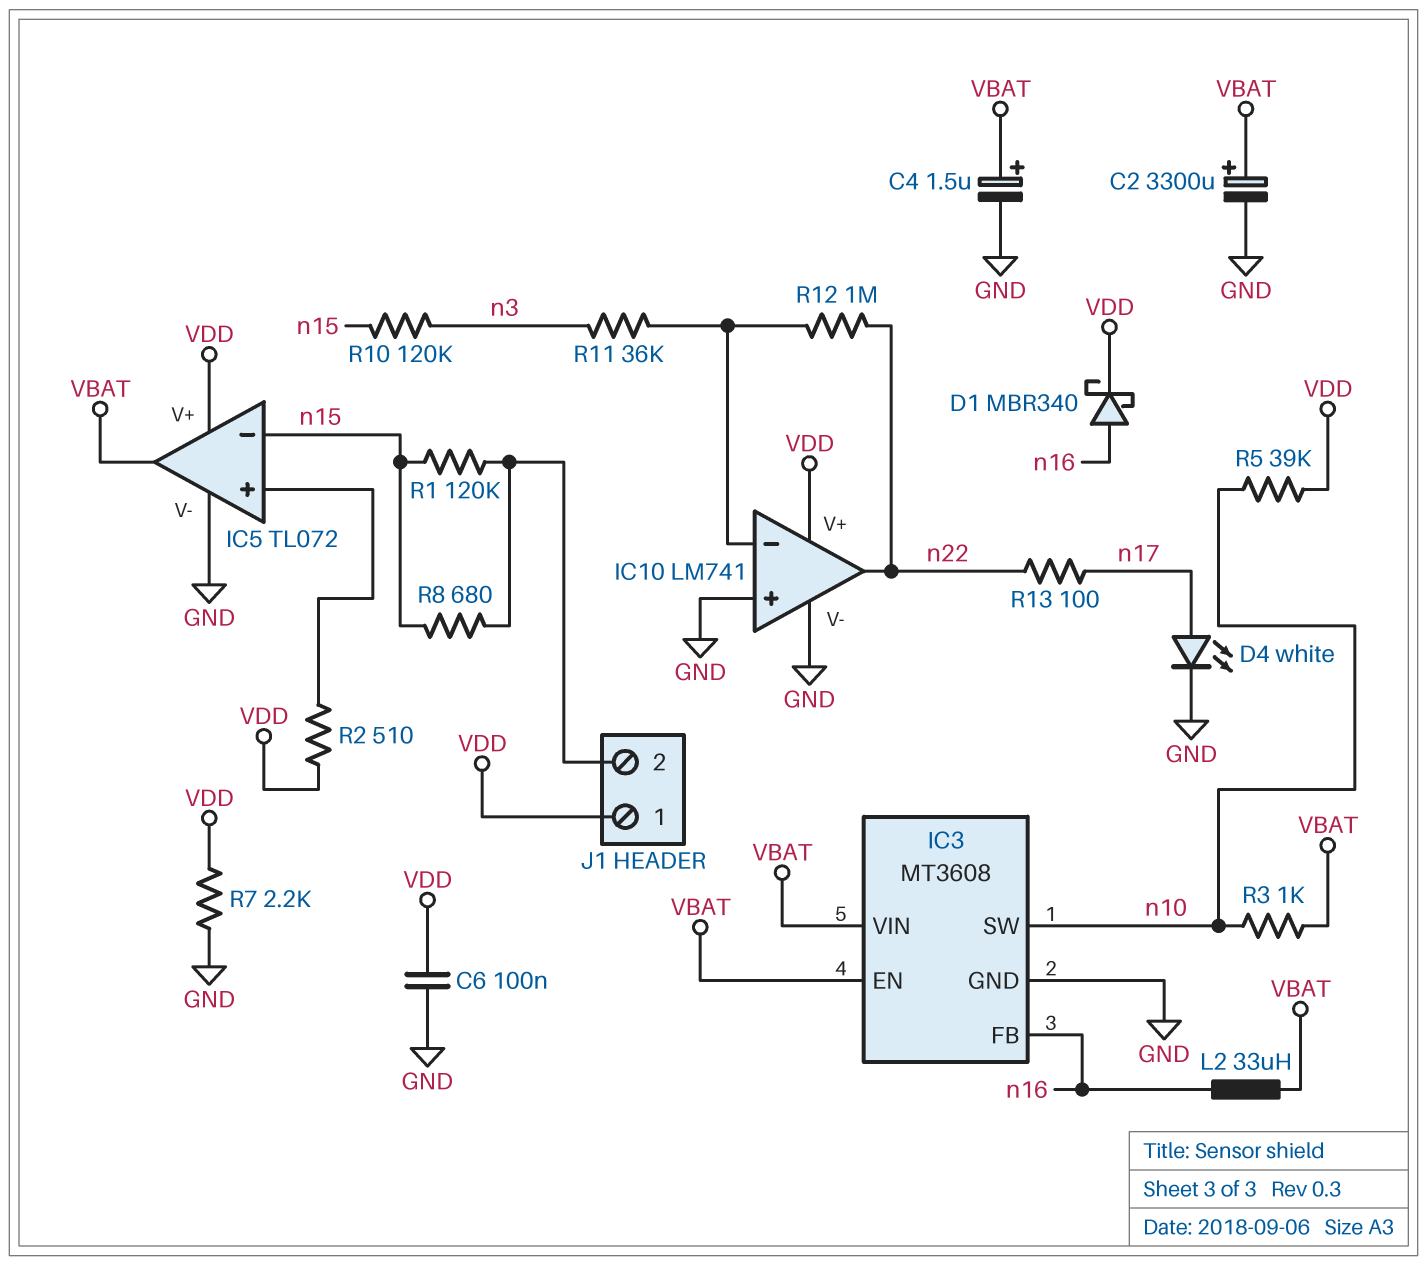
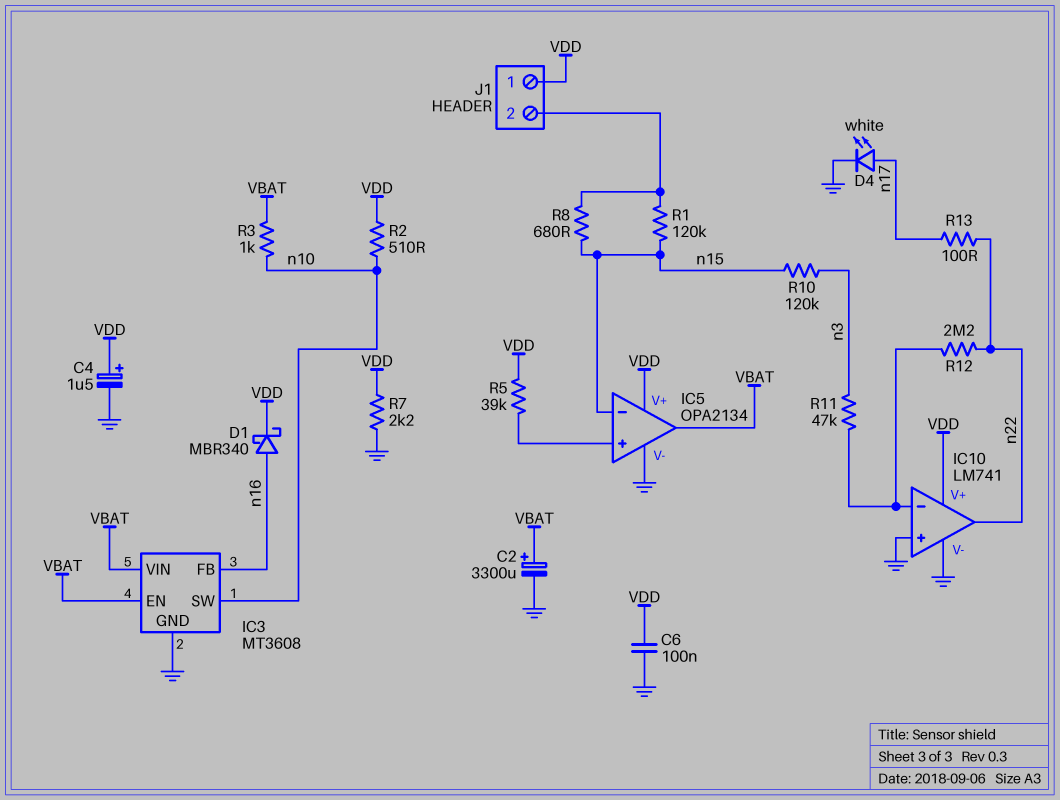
C4: 1.5uF (plus VBAT, minus GND) -> 1.5uF (plus VDD, minus GND)
IC5: TL072 -> OPA2134
L2: 33uH (VBAT, n16) -> none
R2: 510 (IC5/in+, VDD) -> 510 (VDD, n10)
R5: 39k (VDD, n10) -> 39k (IC5/in+, VDD)
R11: 36k (IC10/in-, n3) -> 47k (IC10/in-, n3)
R12: 1M (IC10/in-, n22) -> 2.2M (IC10/in-, n22)

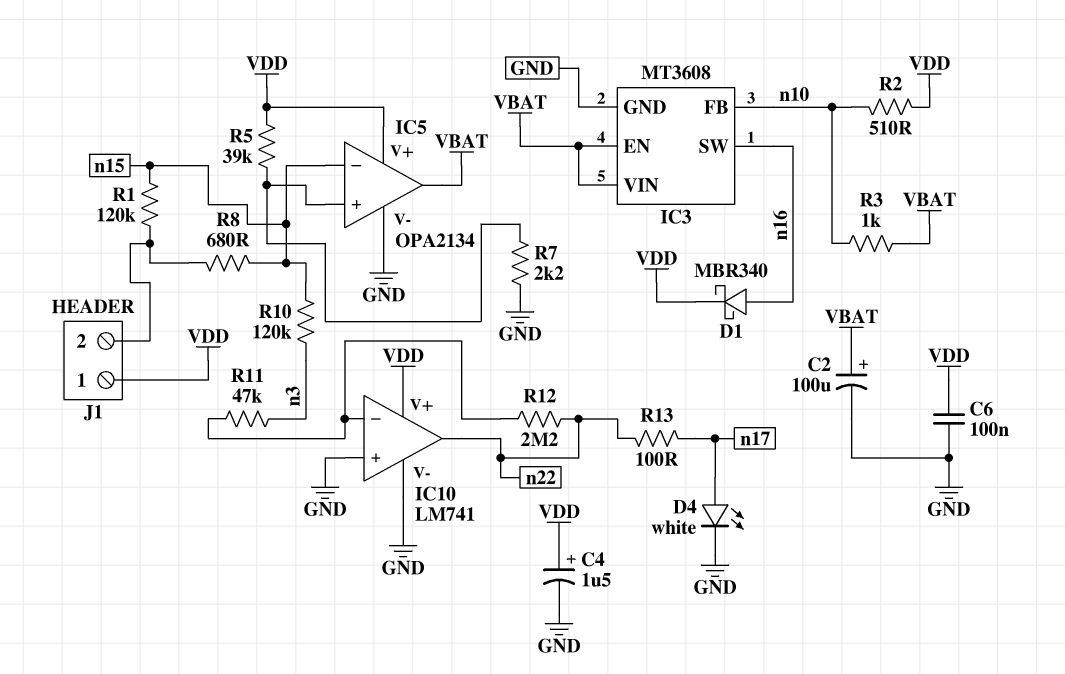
C2: 3300uF (plus VBAT, minus GND) -> 100uF (plus VBAT, minus GND)
IC3 pin FB: n16 -> n10
IC3 pin SW: n10 -> n16
R7: 2.2k (GND, VDD) -> 2.2k (GND, IC5/in+)

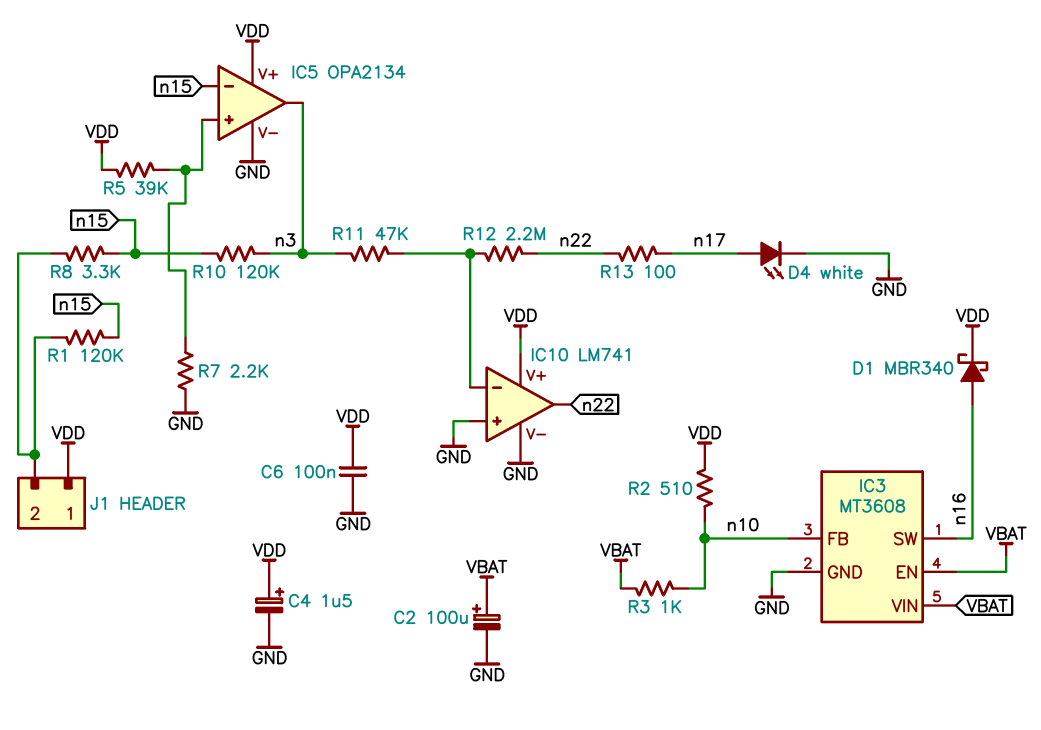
IC5 pin out: VBAT -> n3
R8: 680 (J1/2, n15) -> 3.3k (J1/2, n15)

